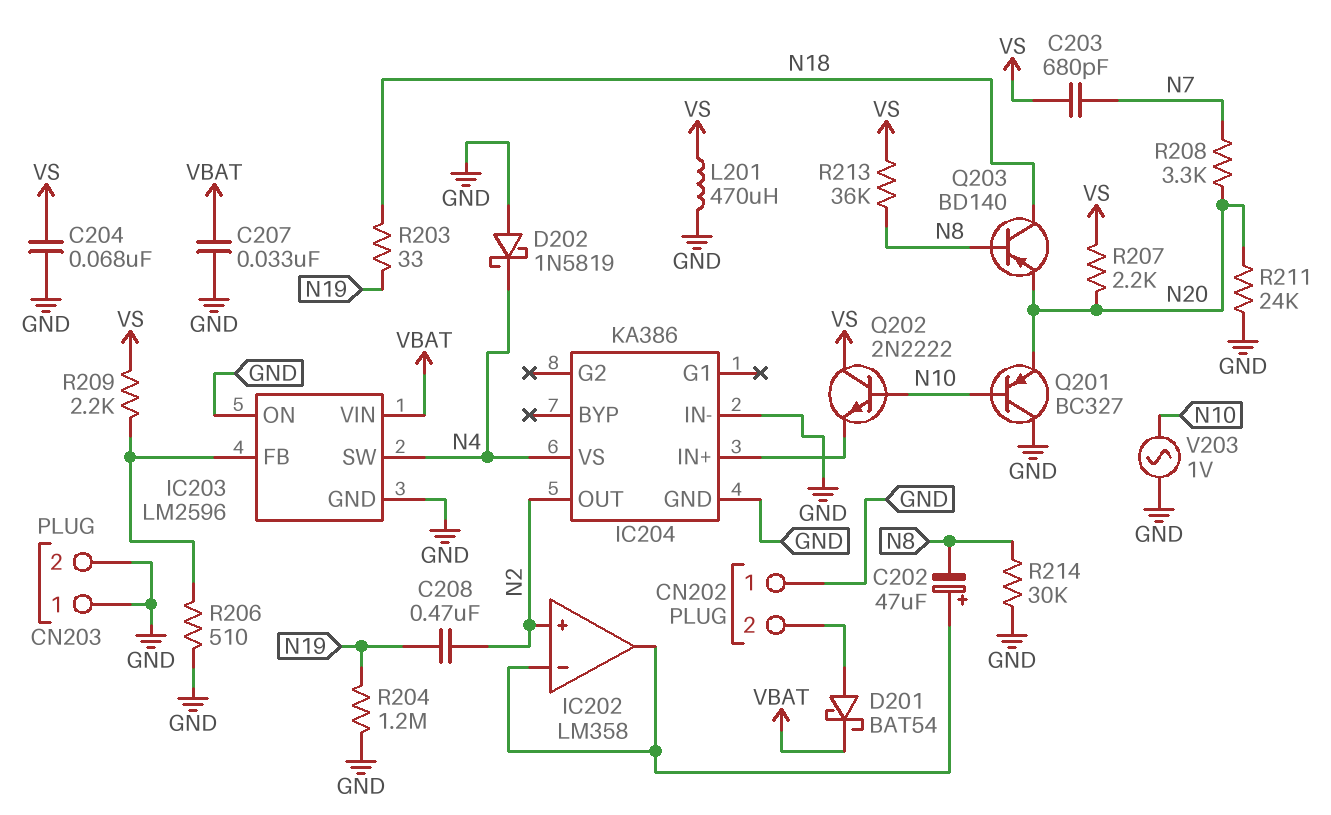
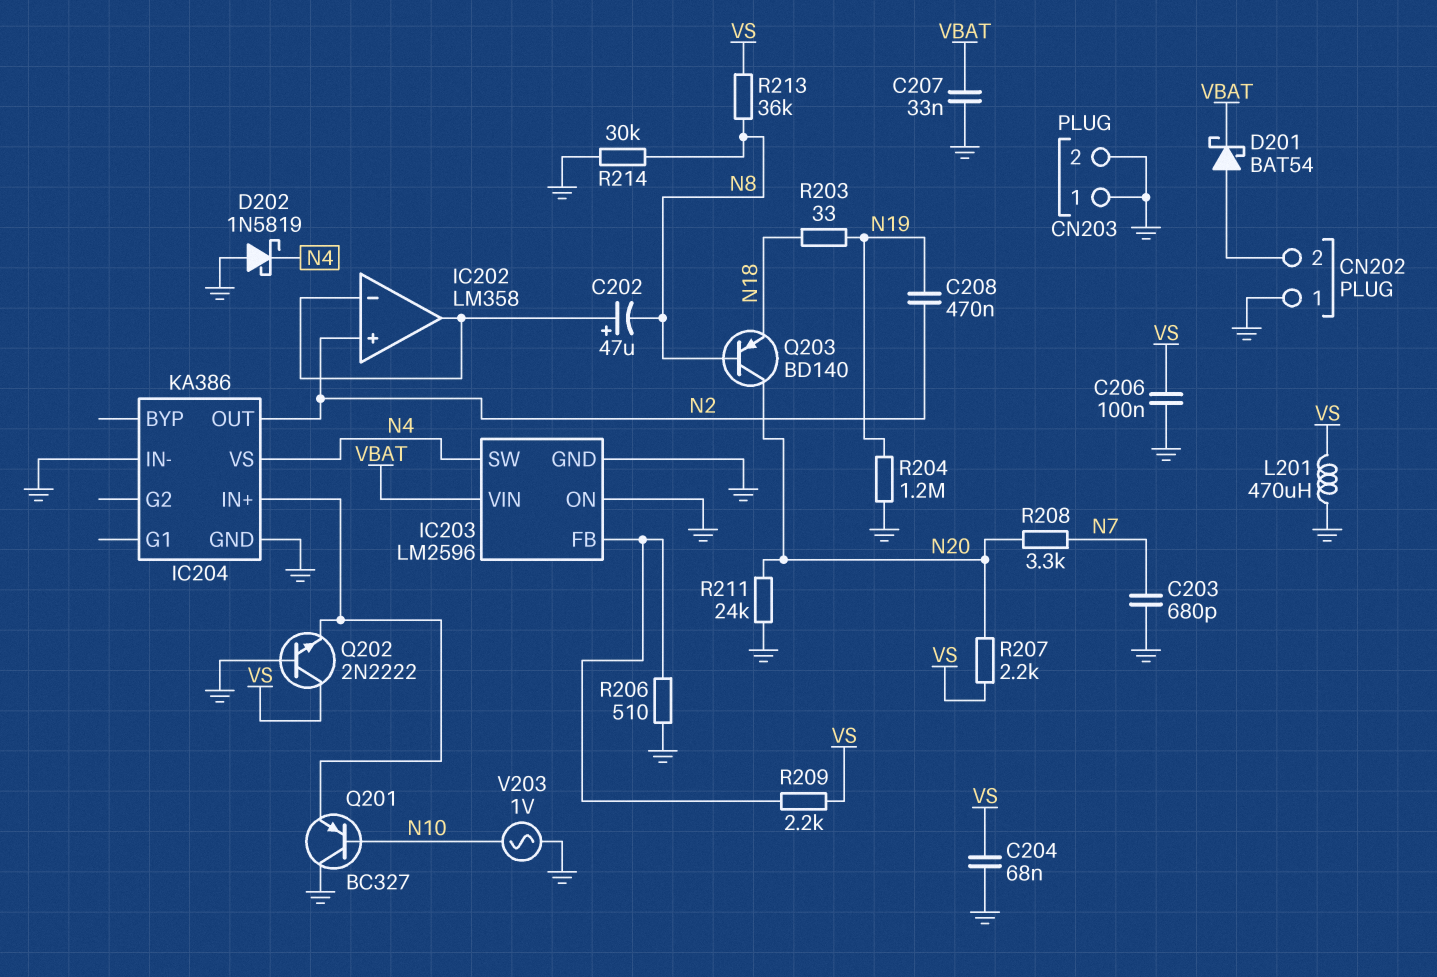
C203: 680pF (N7, VS) -> 680pF (GND, N7)
C206: none -> 100nF (GND, VS)
Q201: PNP BC327 (B N10, C GND, E N20) -> PNP BC327 (B N10, C GND, E IC204/IN+)
Q202: NPN 2N2222 (B N10, C VS, E IC204/IN+) -> NPN 2N2222 (B GND, C VS, E IC204/IN+)
Q203: PNP BD140 (B N8, C N18, E N20) -> PNP BD140 (B N8, C N20, E N18)

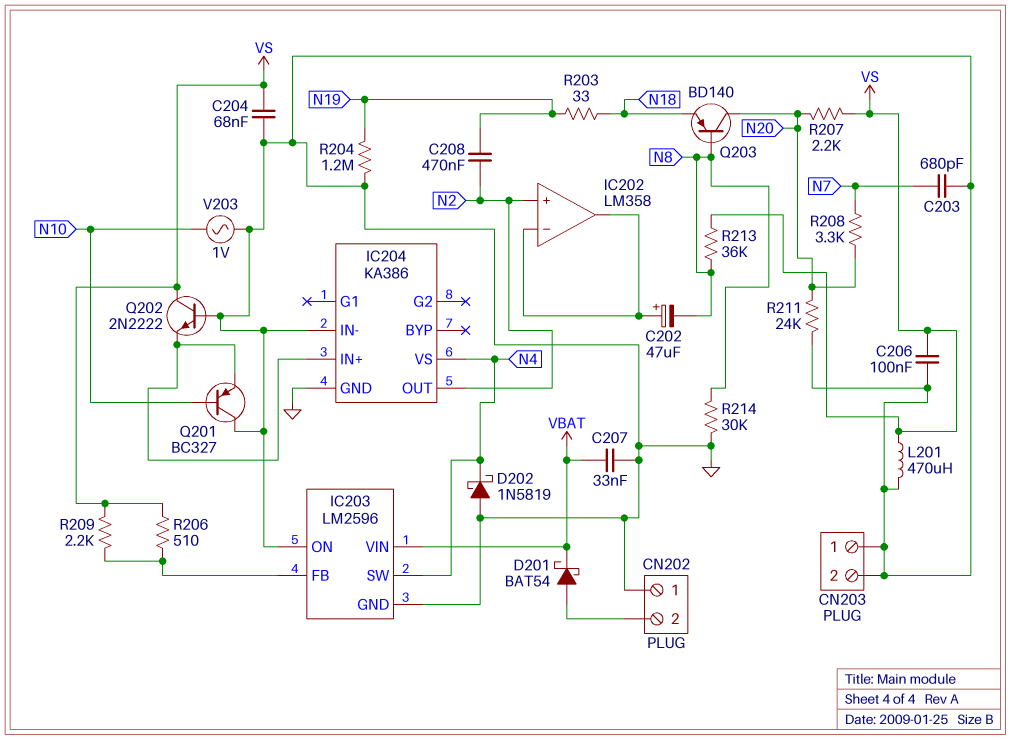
R206: 510 (GND, IC203/FB) -> 510 (IC203/FB, VS)

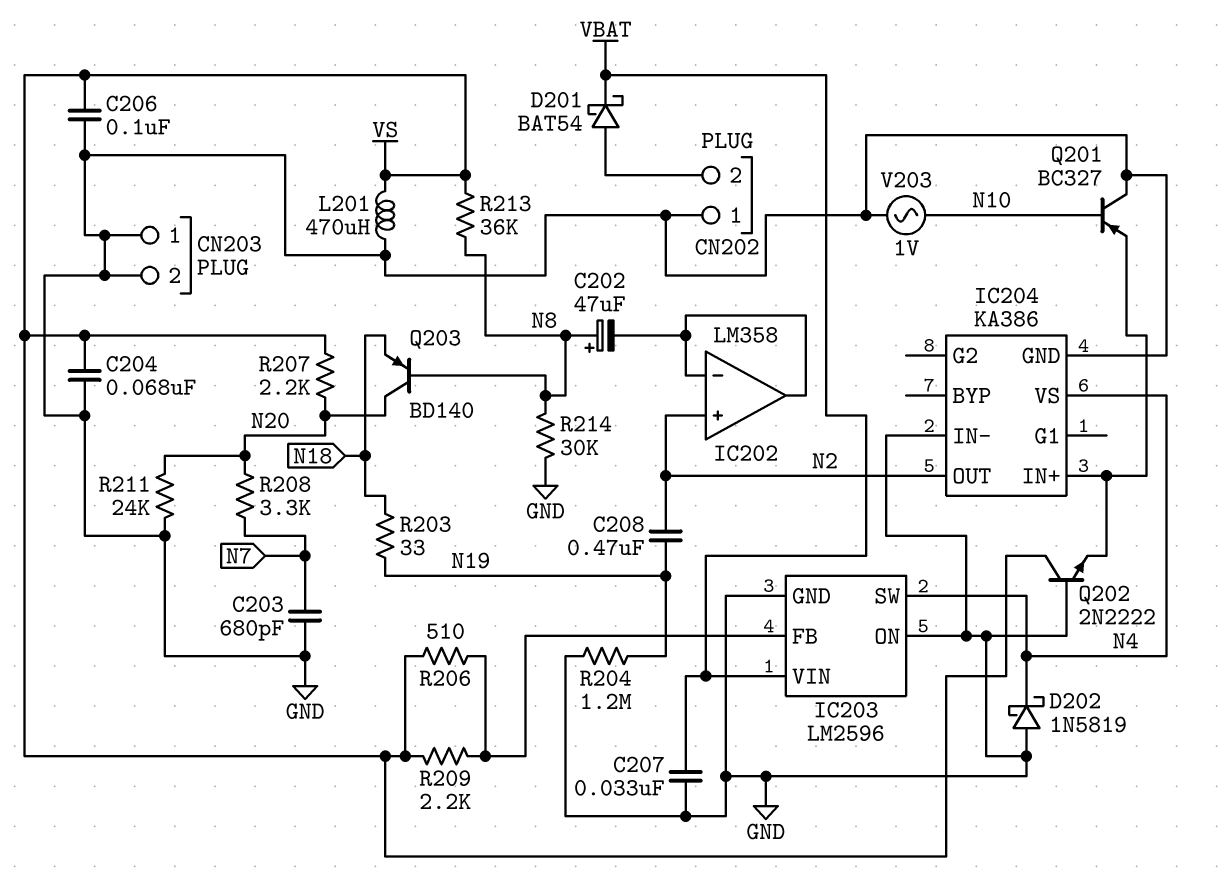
C202: 47uF (plus IC202/in-, minus N8) -> 47uF (plus N8, minus IC202/in-)

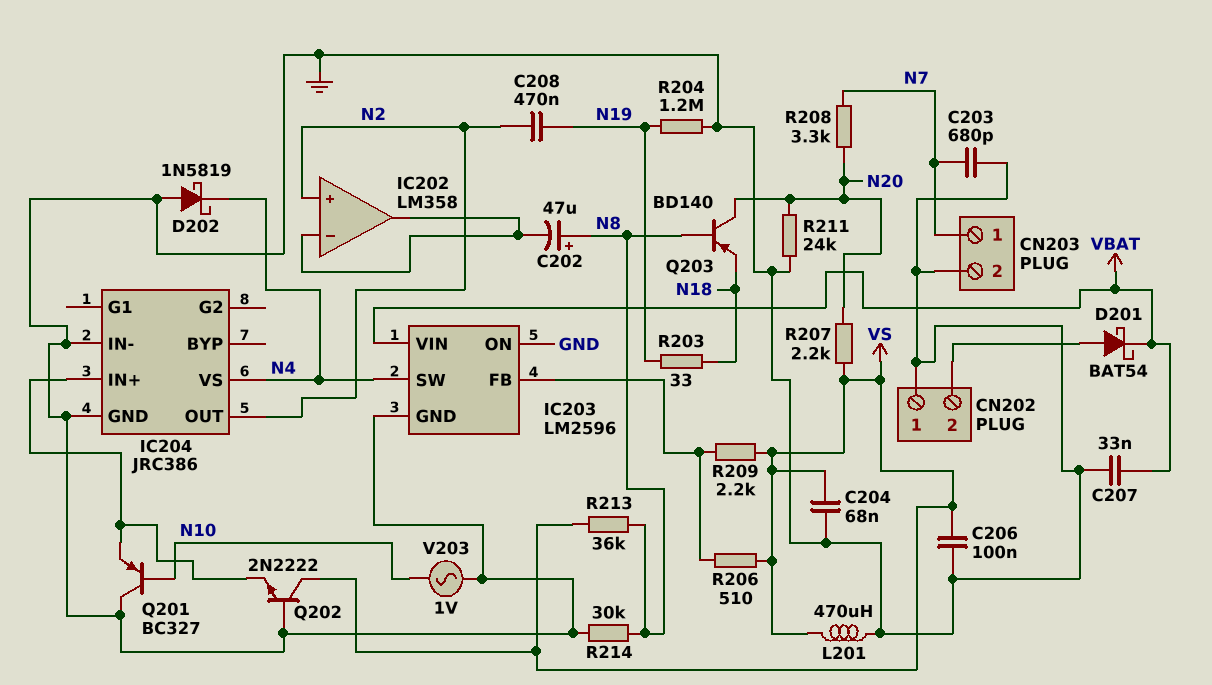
CN203 pin 1: GND -> N7
IC204: KA386 -> JRC386

